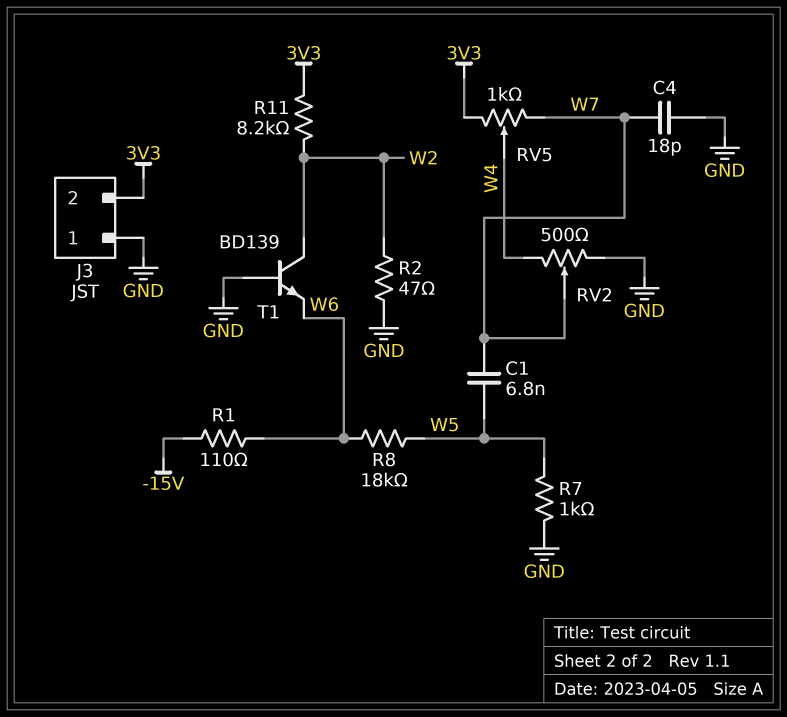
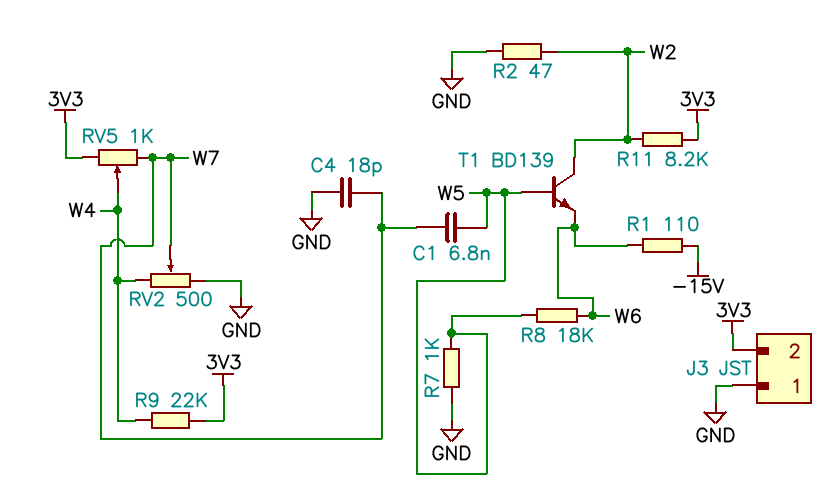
R9: none -> 22k (3V3, W4)
T1: NPN BD139 (B GND, C W2, E W6) -> NPN BD139 (B W5, C W2, E W6)

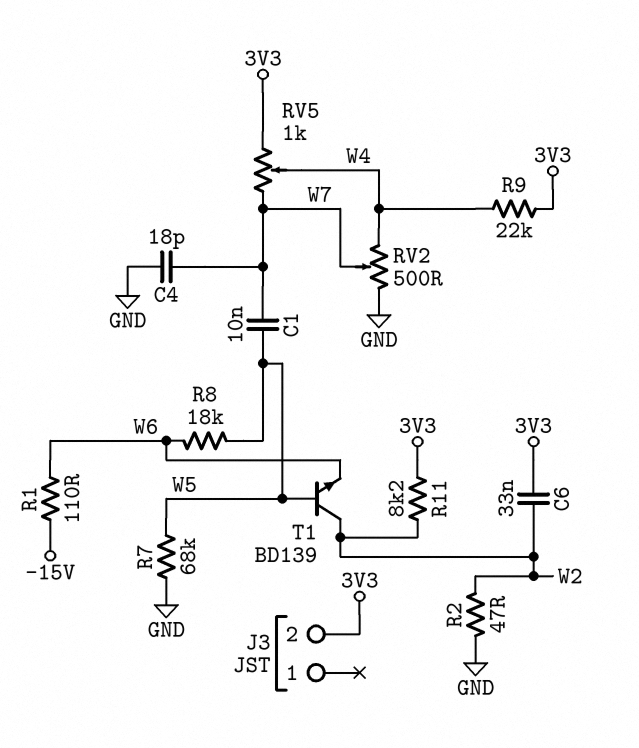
C1: 6.8nF (W5, W7) -> 10nF (W5, W7)
C6: none -> 33nF (3V3, W2)
J3 pin 1: GND -> none
R7: 1k (GND, W5) -> 68k (GND, W5)

